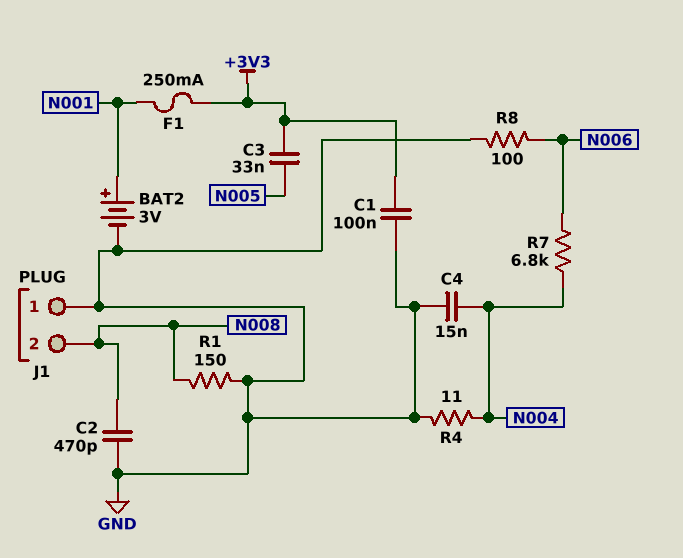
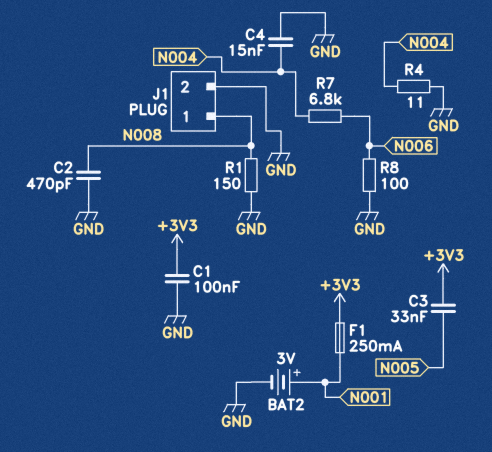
J1 pin 1: GND -> N008
J1 pin 2: N008 -> GND

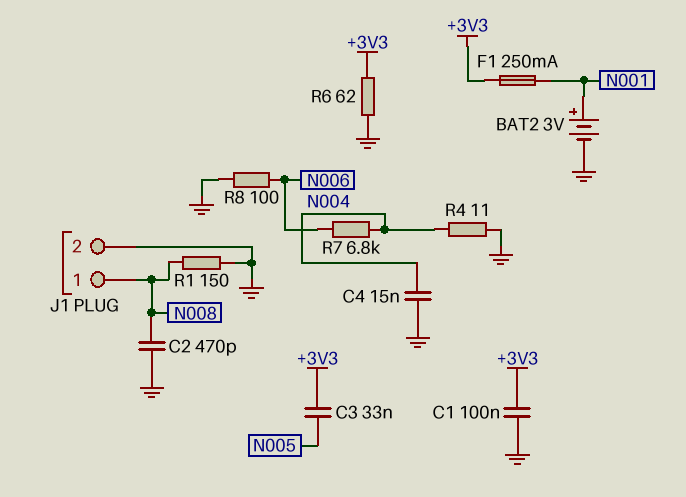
R6: none -> 62 (+3V3, GND)

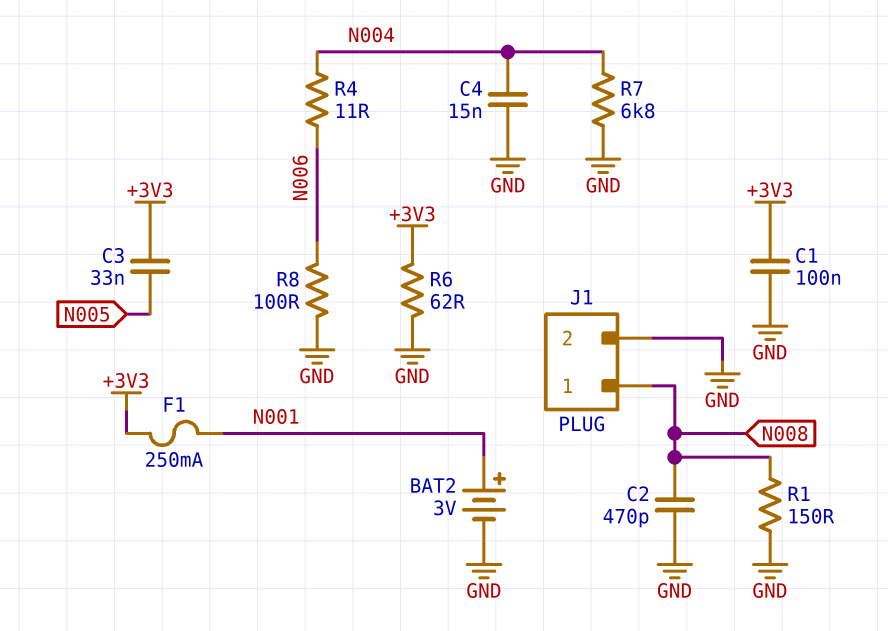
R4: 11 (GND, N004) -> 11 (N004, N006)
R7: 6.8k (N004, N006) -> 6.8k (GND, N004)

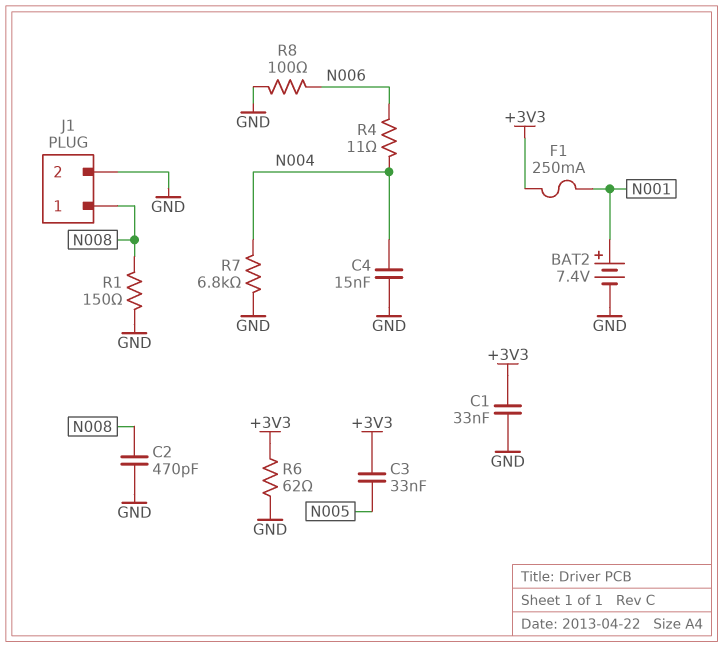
BAT2: 3V (plus N001, minus GND) -> 7.4V (plus N001, minus GND)
C1: 100nF (+3V3, GND) -> 33nF (+3V3, GND)

